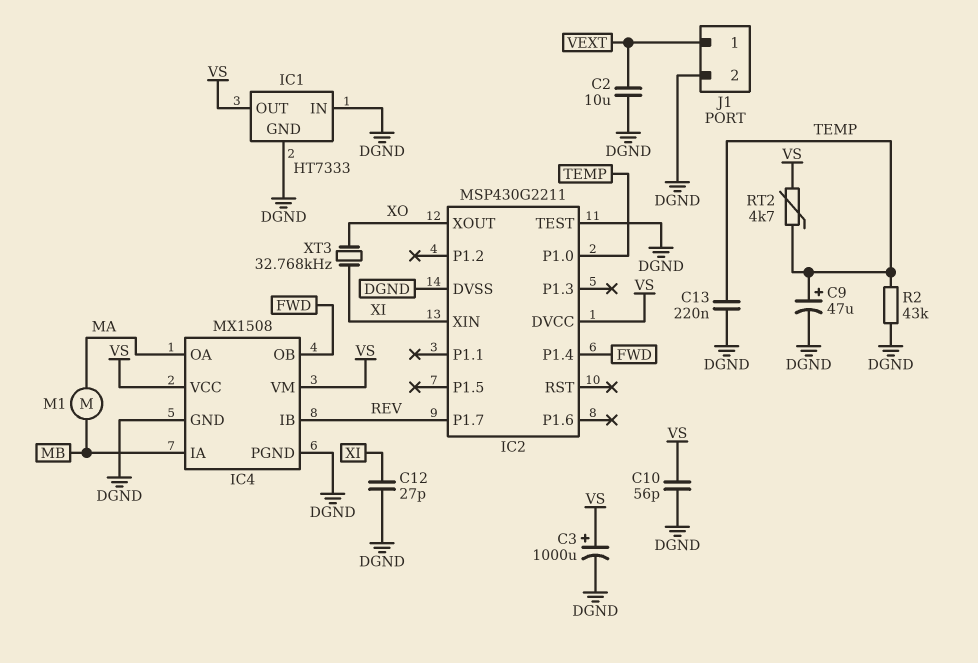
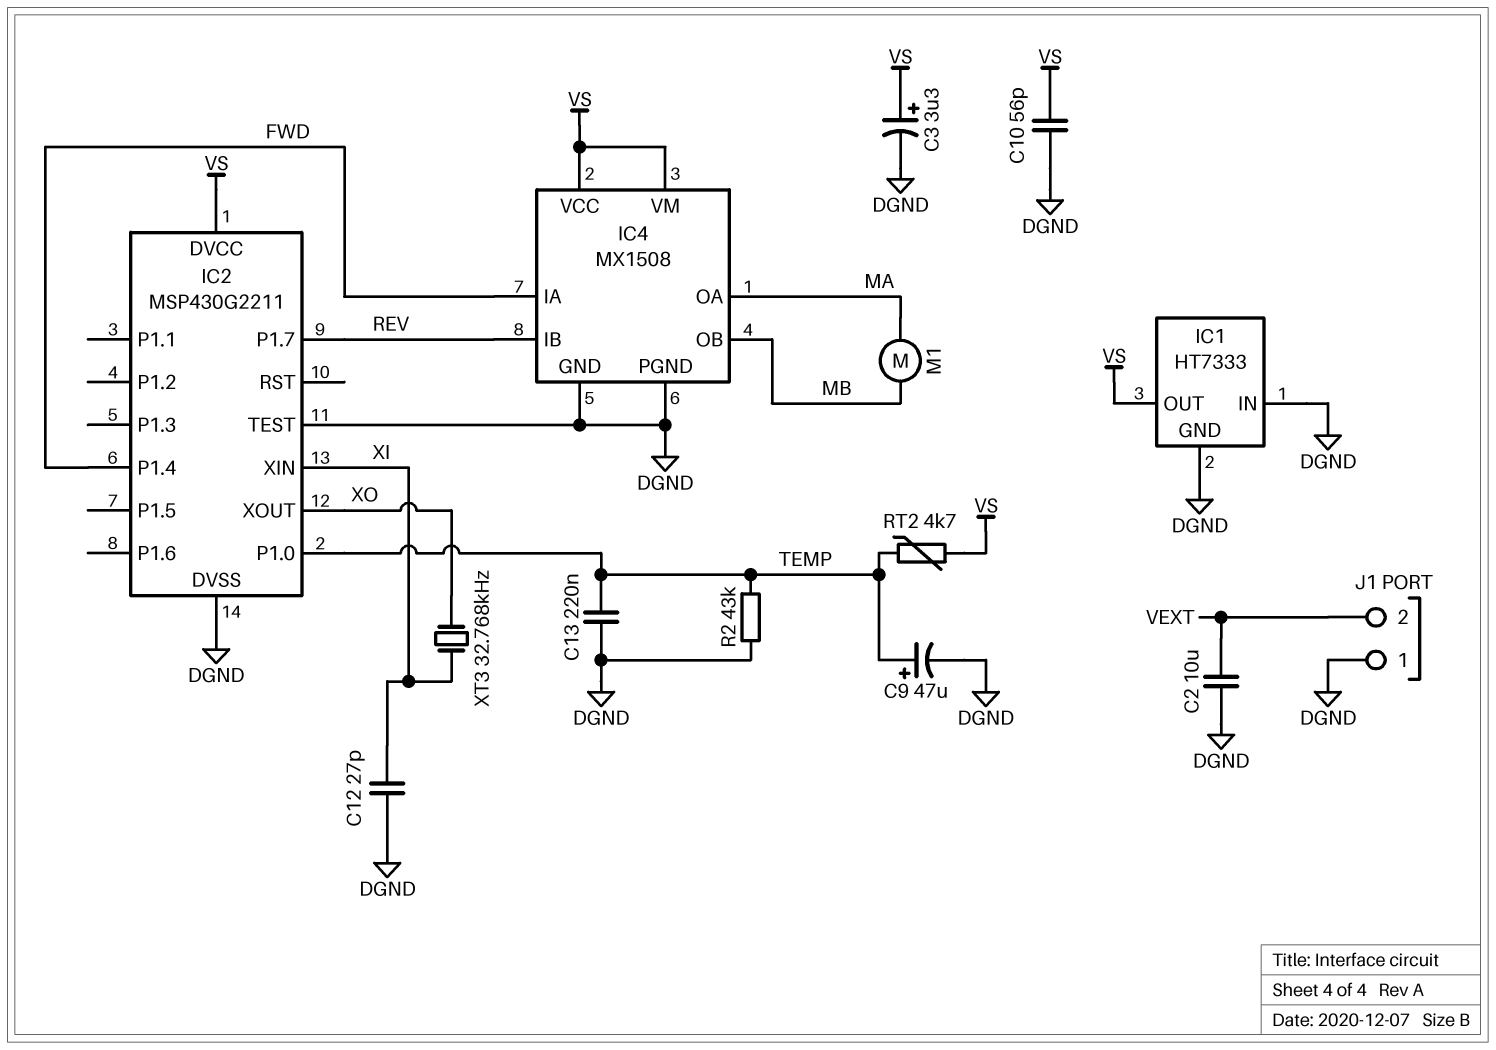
C3: 1000uF (plus VS, minus DGND) -> 3.3uF (plus VS, minus DGND)
IC4 pin IA: MB -> FWD
IC4 pin OB: FWD -> MB
J1 pin 1: VEXT -> DGND
J1 pin 2: DGND -> VEXT

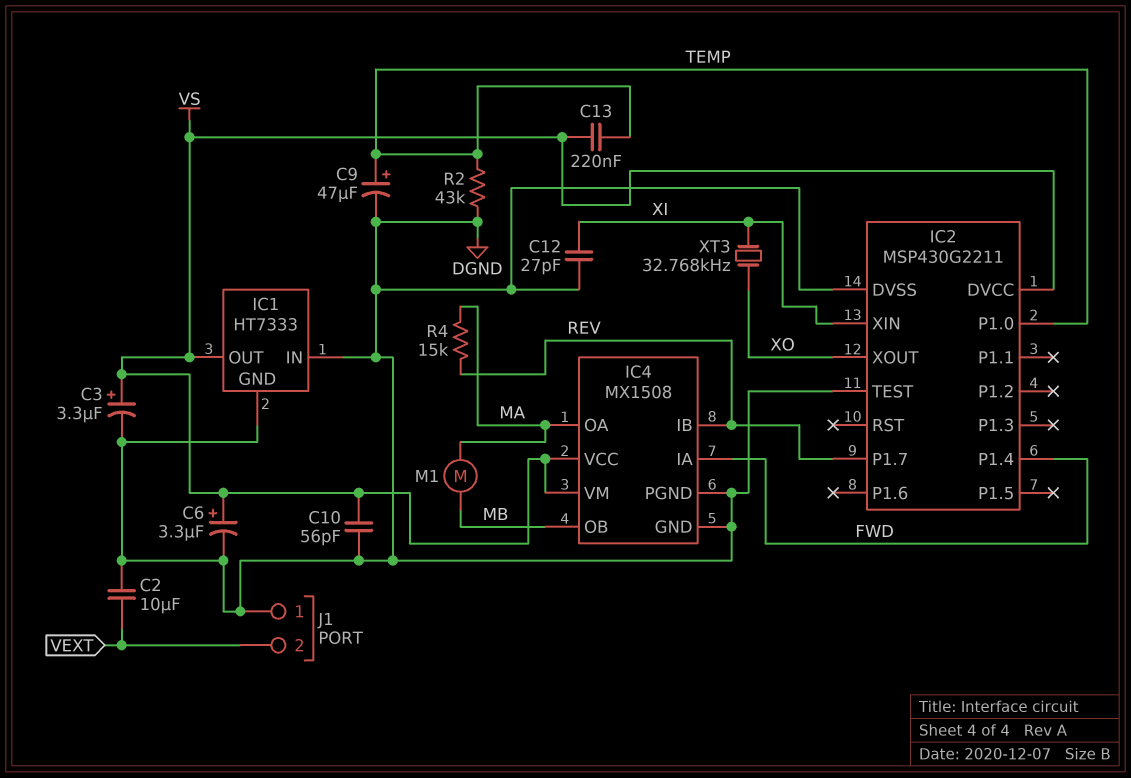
C6: none -> 3.3uF (plus VS, minus DGND)
C13: 220nF (DGND, TEMP) -> 220nF (TEMP, VS)
R4: none -> 15k (MA, REV)
RT2: 4.7k (TEMP, VS) -> none

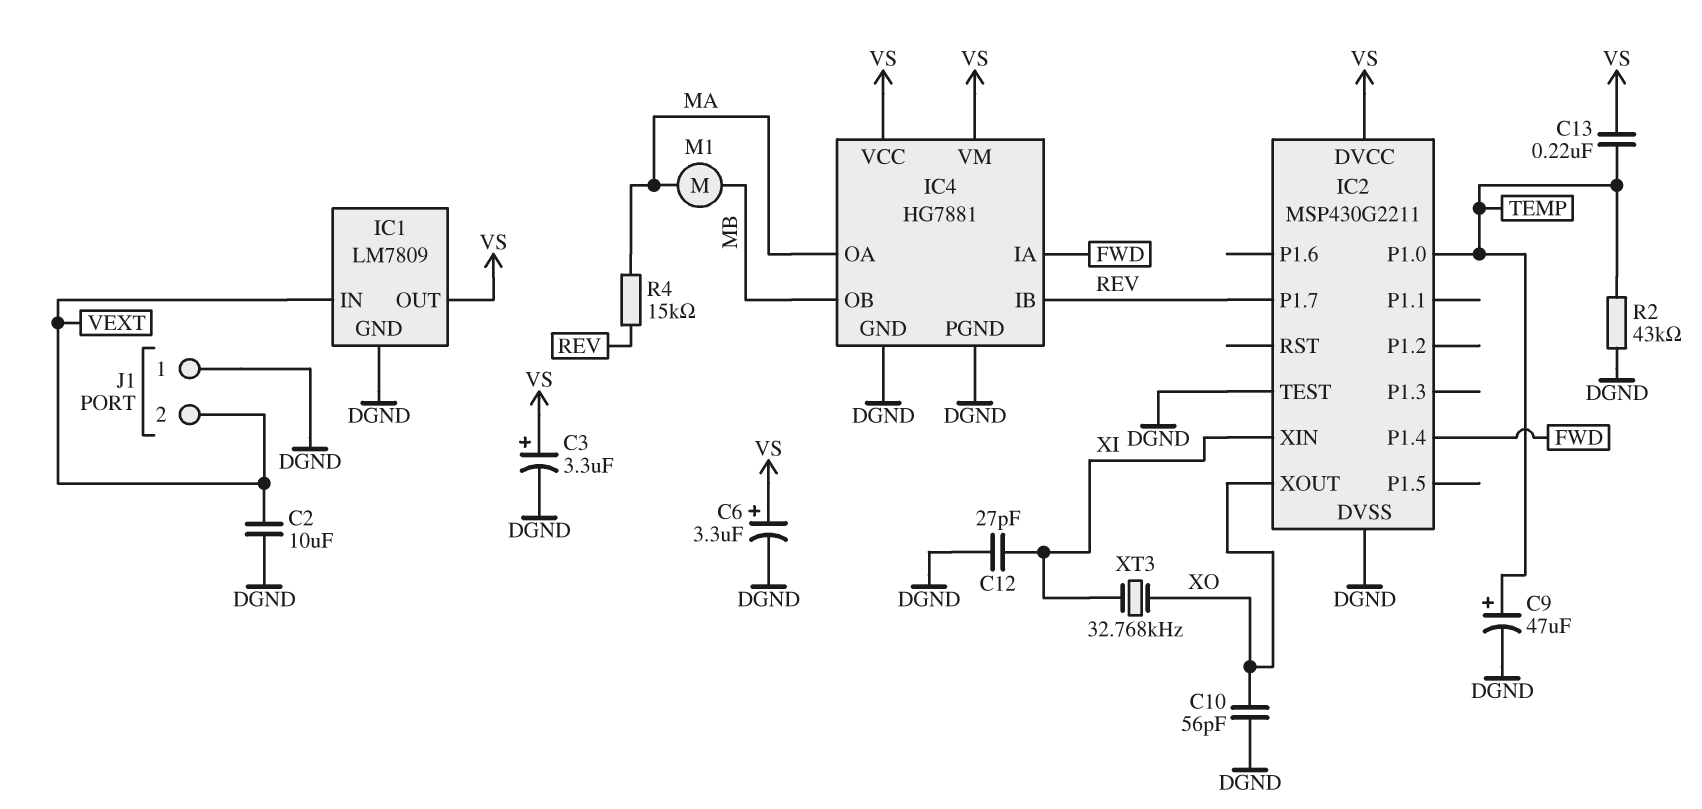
C10: 56pF (DGND, VS) -> 56pF (DGND, XO)
IC1: HT7333 -> LM7809
IC1 pin IN: DGND -> VEXT
IC4: MX1508 -> HG7881

